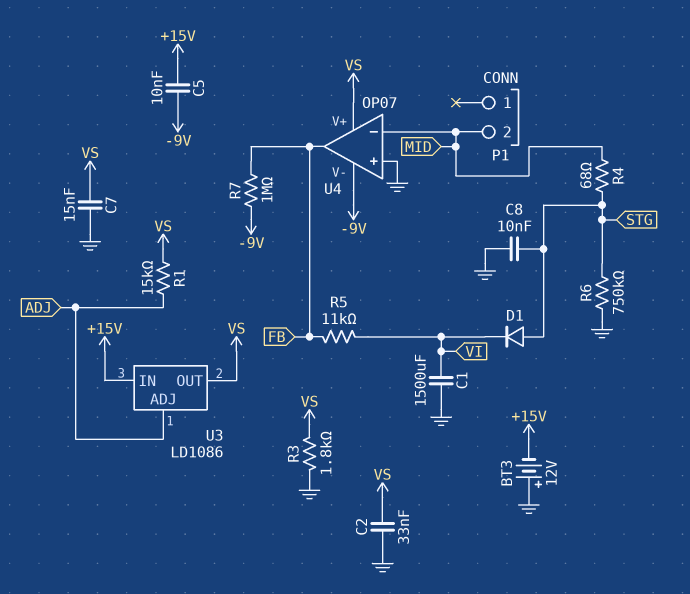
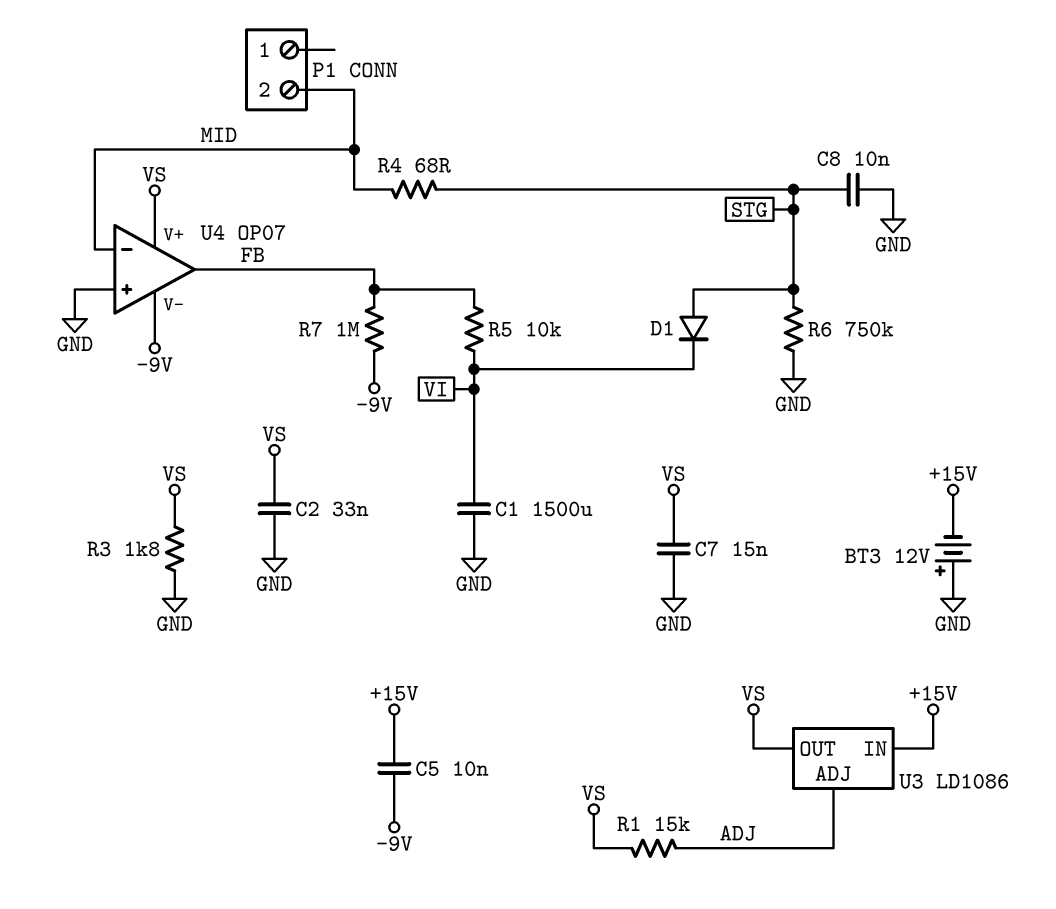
R5: 11k (FB, VI) -> 10k (FB, VI)

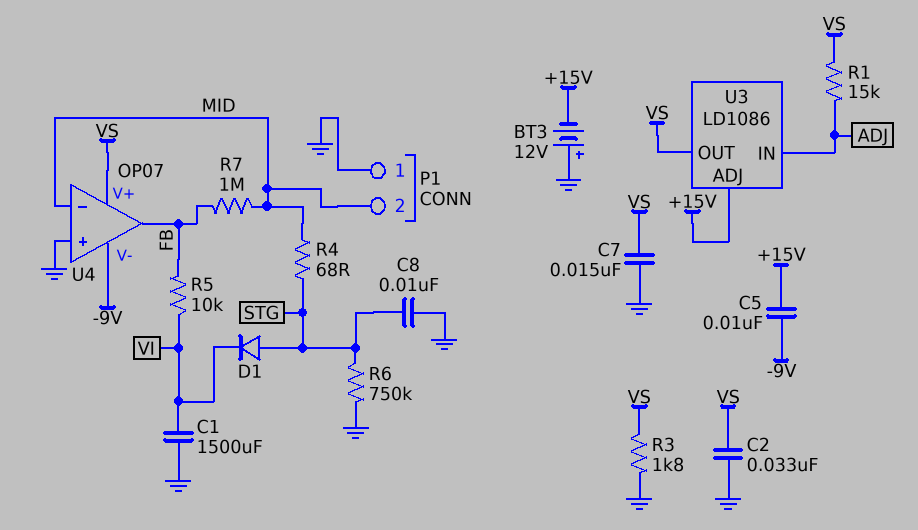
P1 pin 1: none -> GND
R7: 1M (-9V, FB) -> 1M (FB, MID)
U3 pin ADJ: ADJ -> +15V
U3 pin IN: +15V -> ADJ

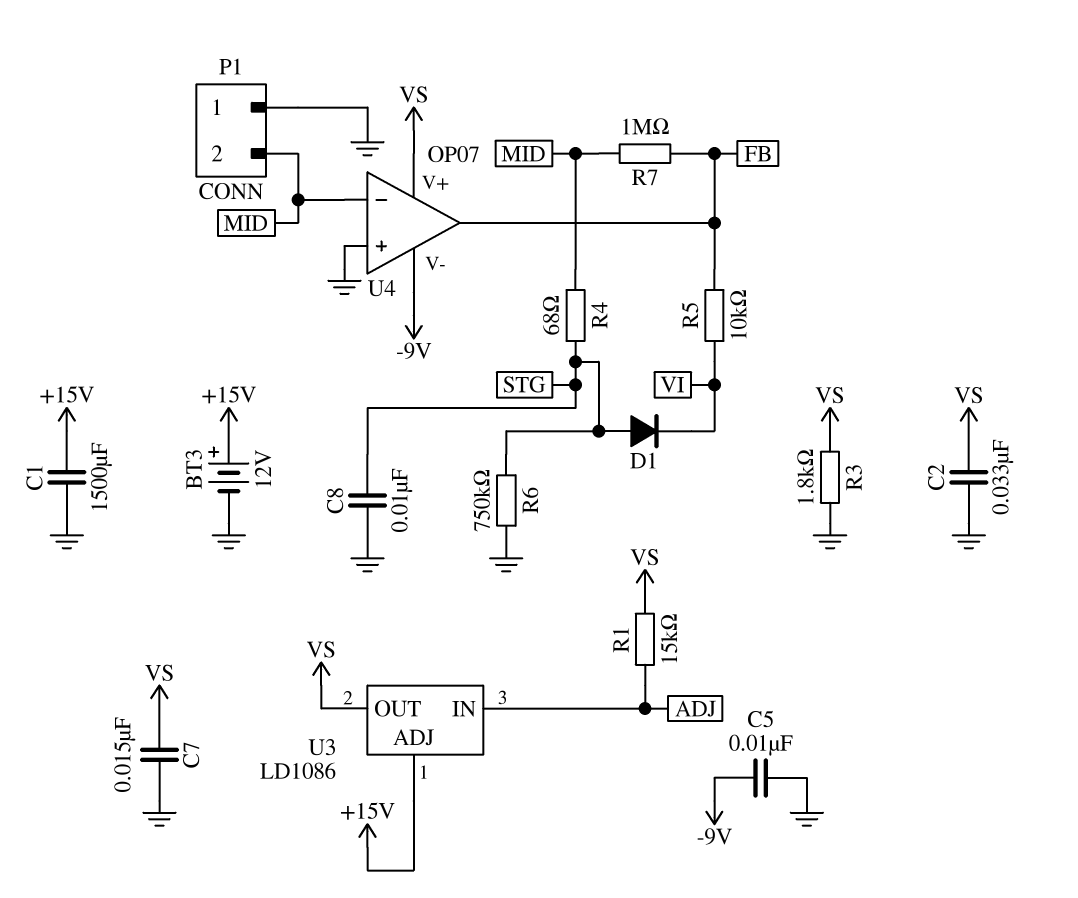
BT3: 12V (plus GND, minus +15V) -> 12V (plus +15V, minus GND)
C1: 1500uF (GND, VI) -> 1500uF (+15V, GND)
C5: 10nF (+15V, -9V) -> 10nF (-9V, GND)

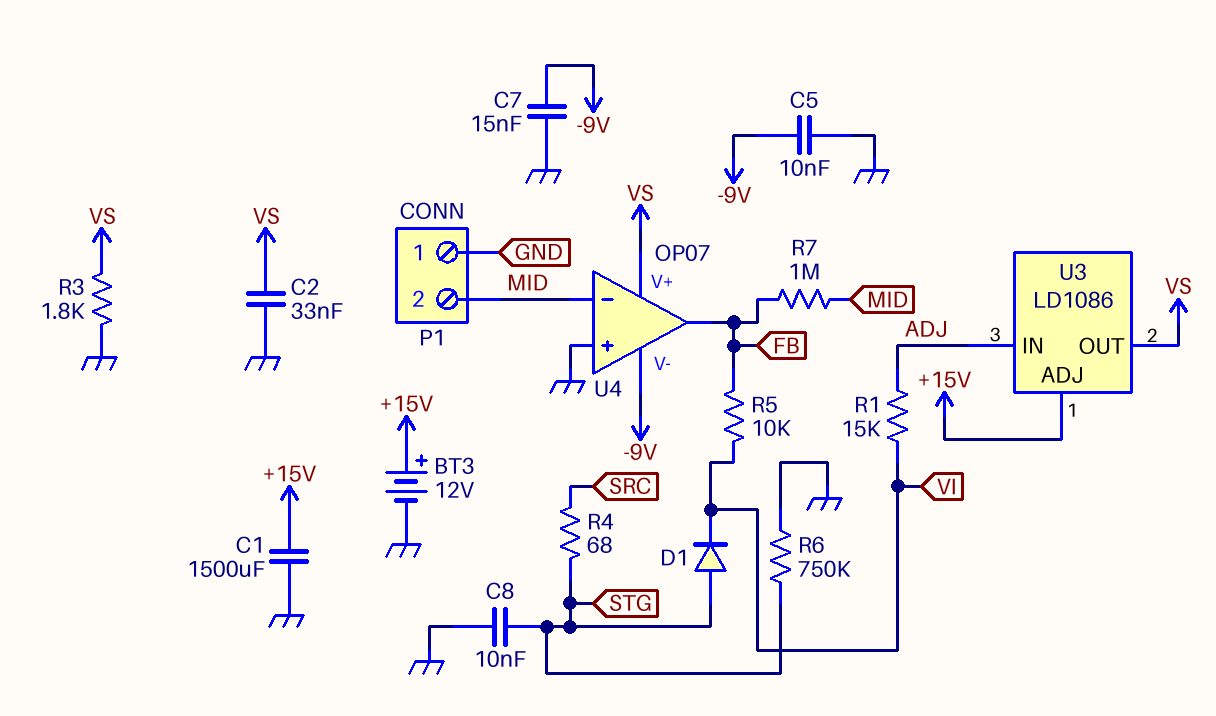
C7: 15nF (GND, VS) -> 15nF (-9V, GND)
R1: 15k (ADJ, VS) -> 15k (ADJ, VI)
R4: 68 (MID, STG) -> 68 (SRC, STG)

